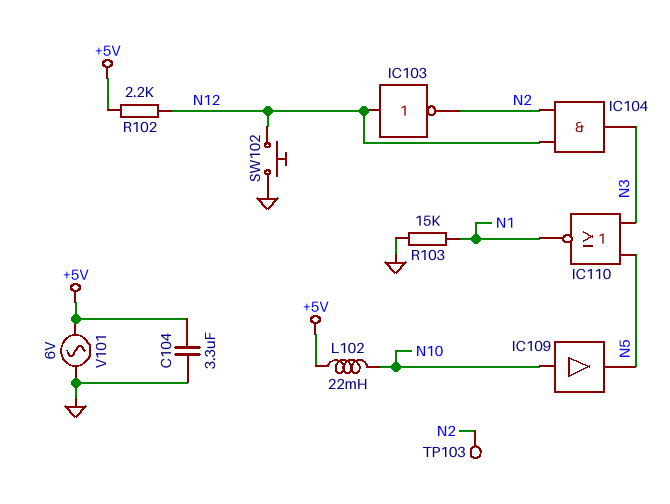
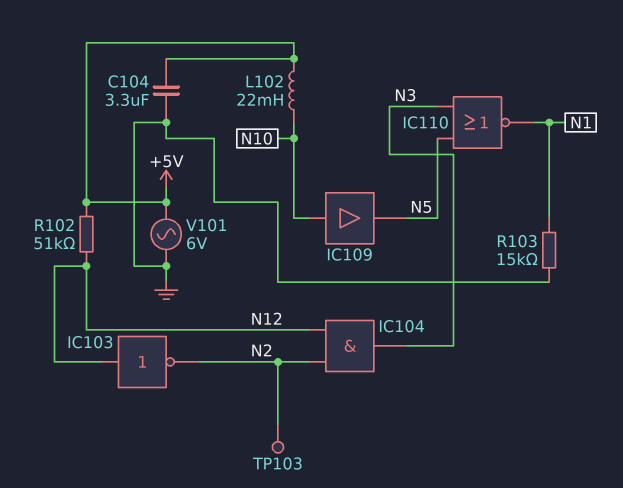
R102: 2.2k (+5V, N12) -> 51k (+5V, N12)
SW102: button (GND, N12) -> none

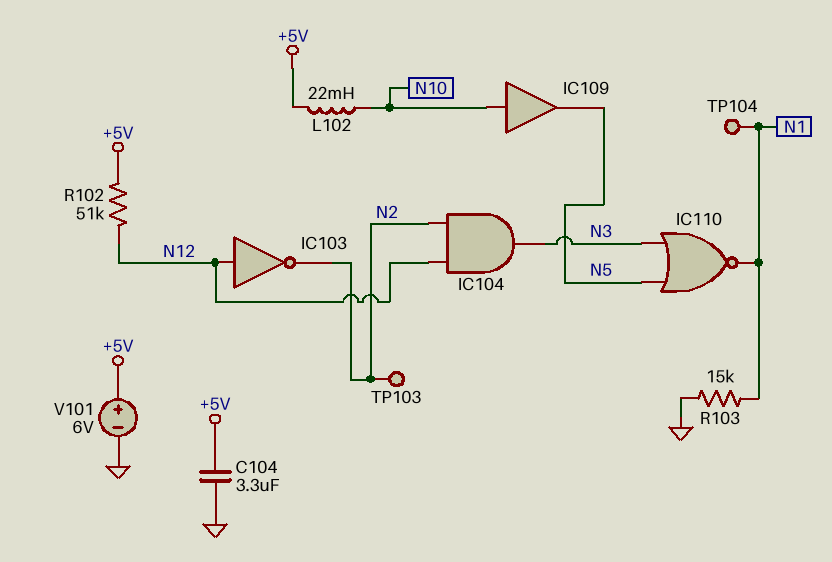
TP104: none -> test point (N1)
V101: AC 6V (+5V, GND) -> 6V (plus +5V, minus GND)

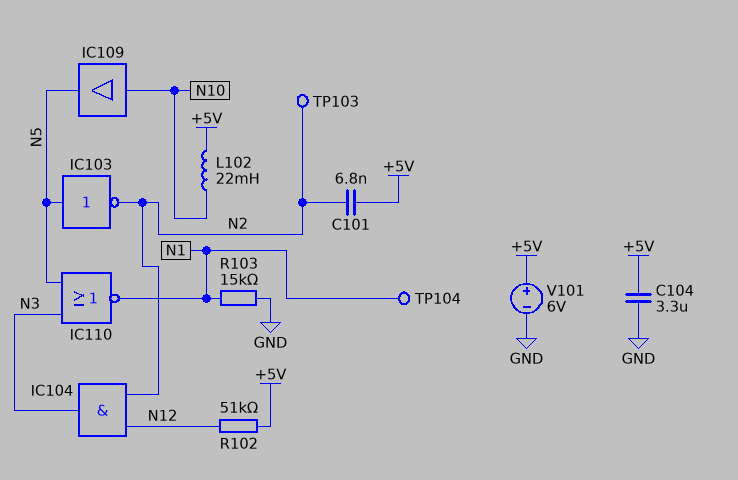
C101: none -> 6.8nF (+5V, N2)
IC103: NOT (in N12, out N2) -> NOT (in N5, out N2)

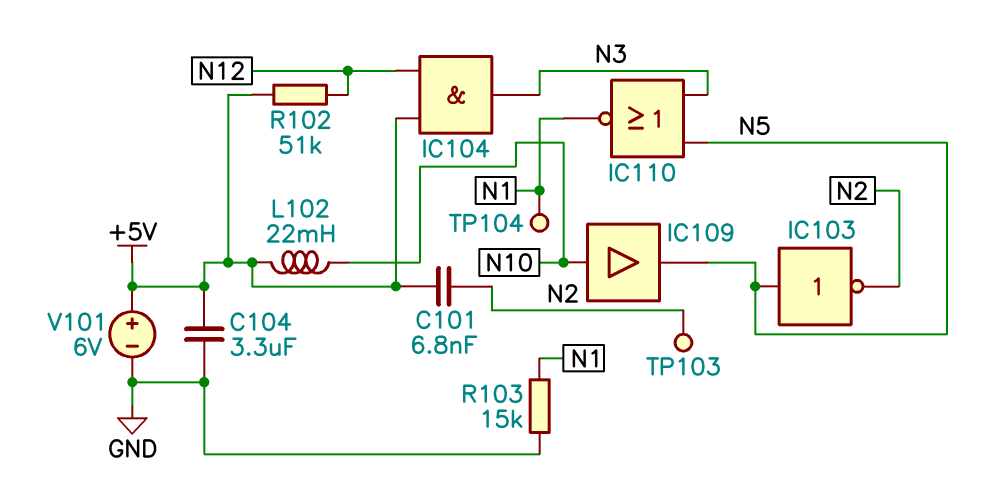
IC104: AND (in N2, in N12, out N3) -> AND (in +5V, in N12, out N3)

